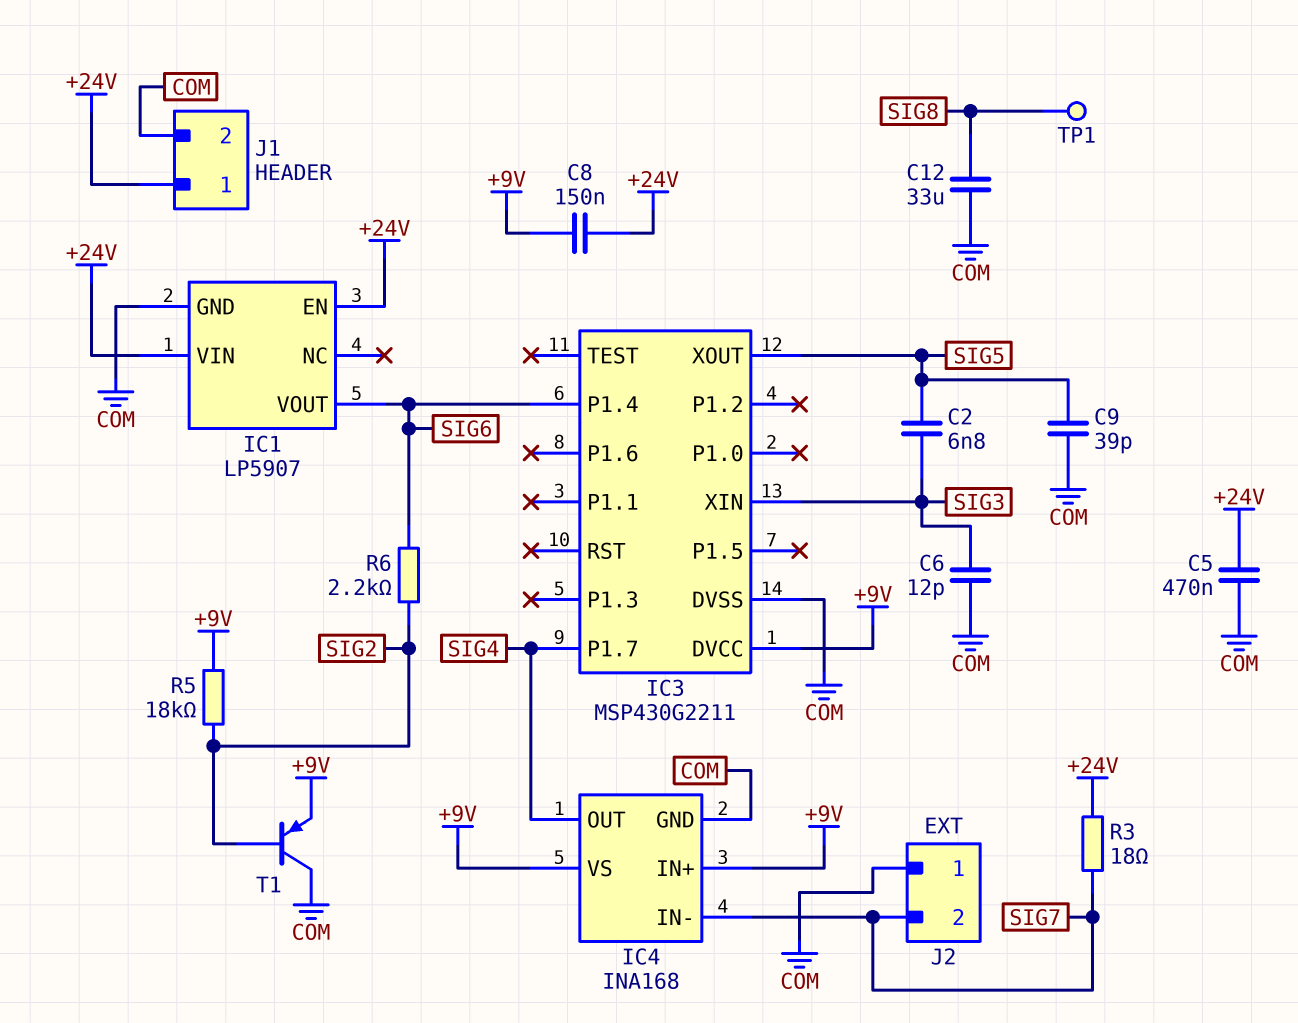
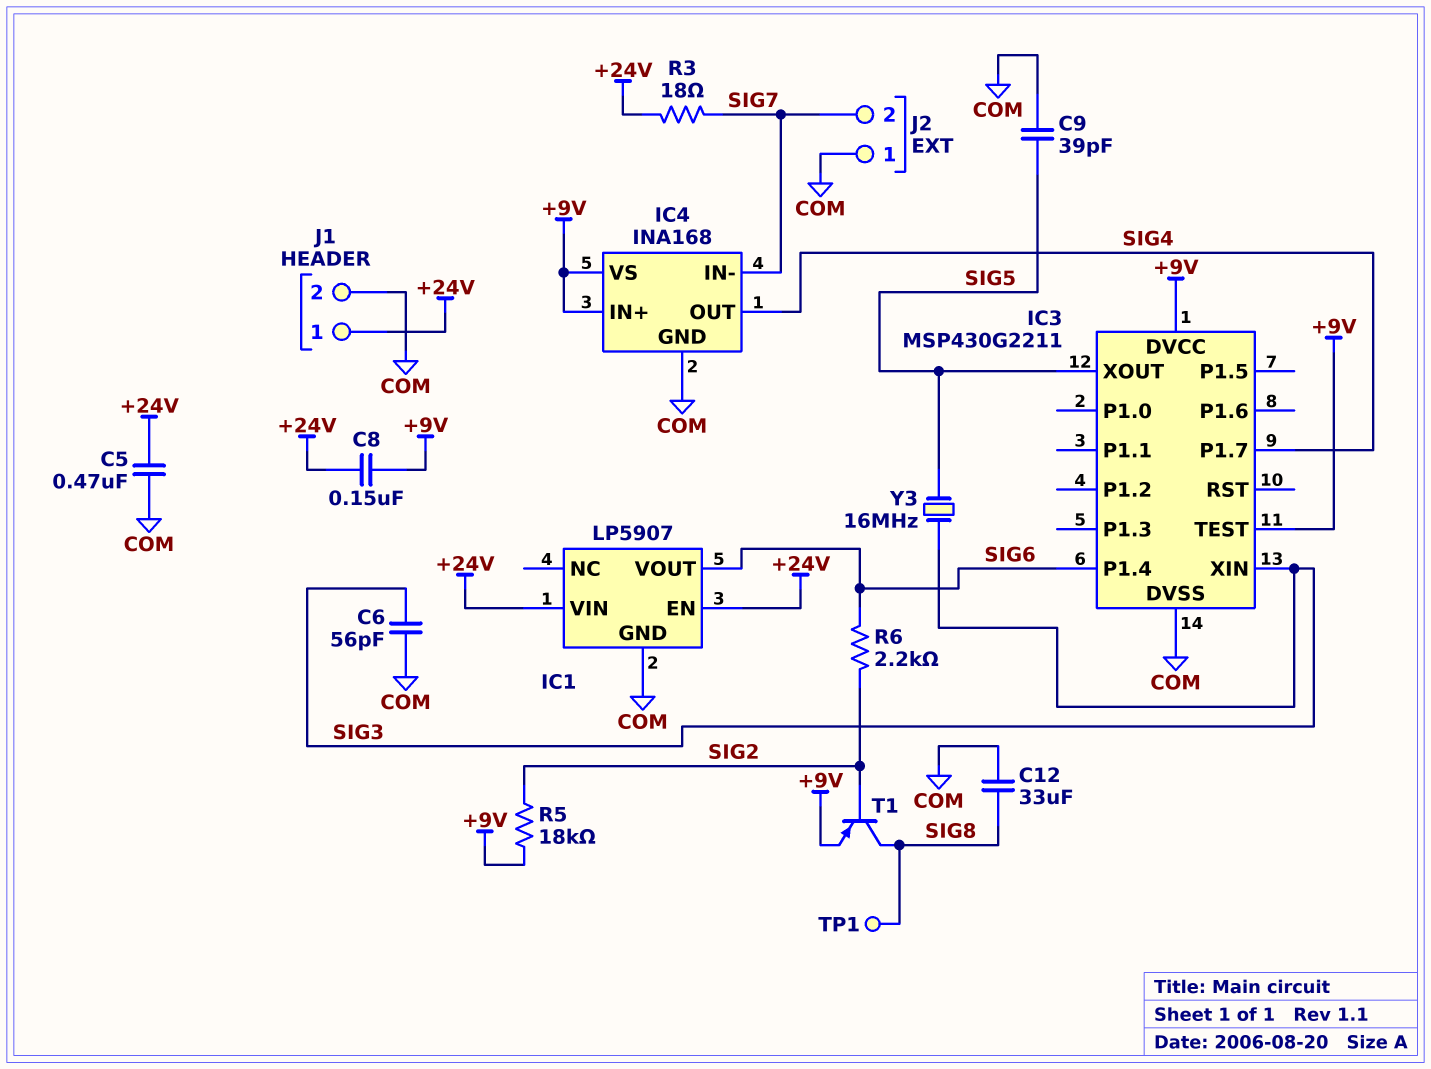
C2: 6.8nF (SIG3, SIG5) -> none
C6: 12pF (COM, SIG3) -> 56pF (COM, SIG3)
IC3 pin TEST: none -> +9V
T1: PNP (B SIG2, C COM, E +9V) -> PNP (B SIG2, C SIG8, E +9V)
Y3: none -> 16MHz (SIG3, SIG5)

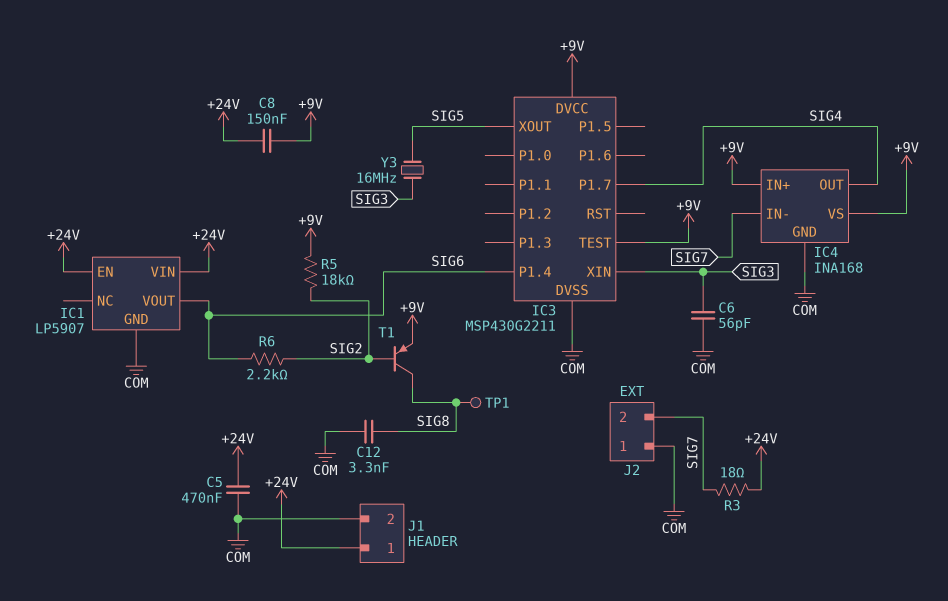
C9: 39pF (COM, SIG5) -> none
C12: 33uF (COM, SIG8) -> 3.3nF (COM, SIG8)

